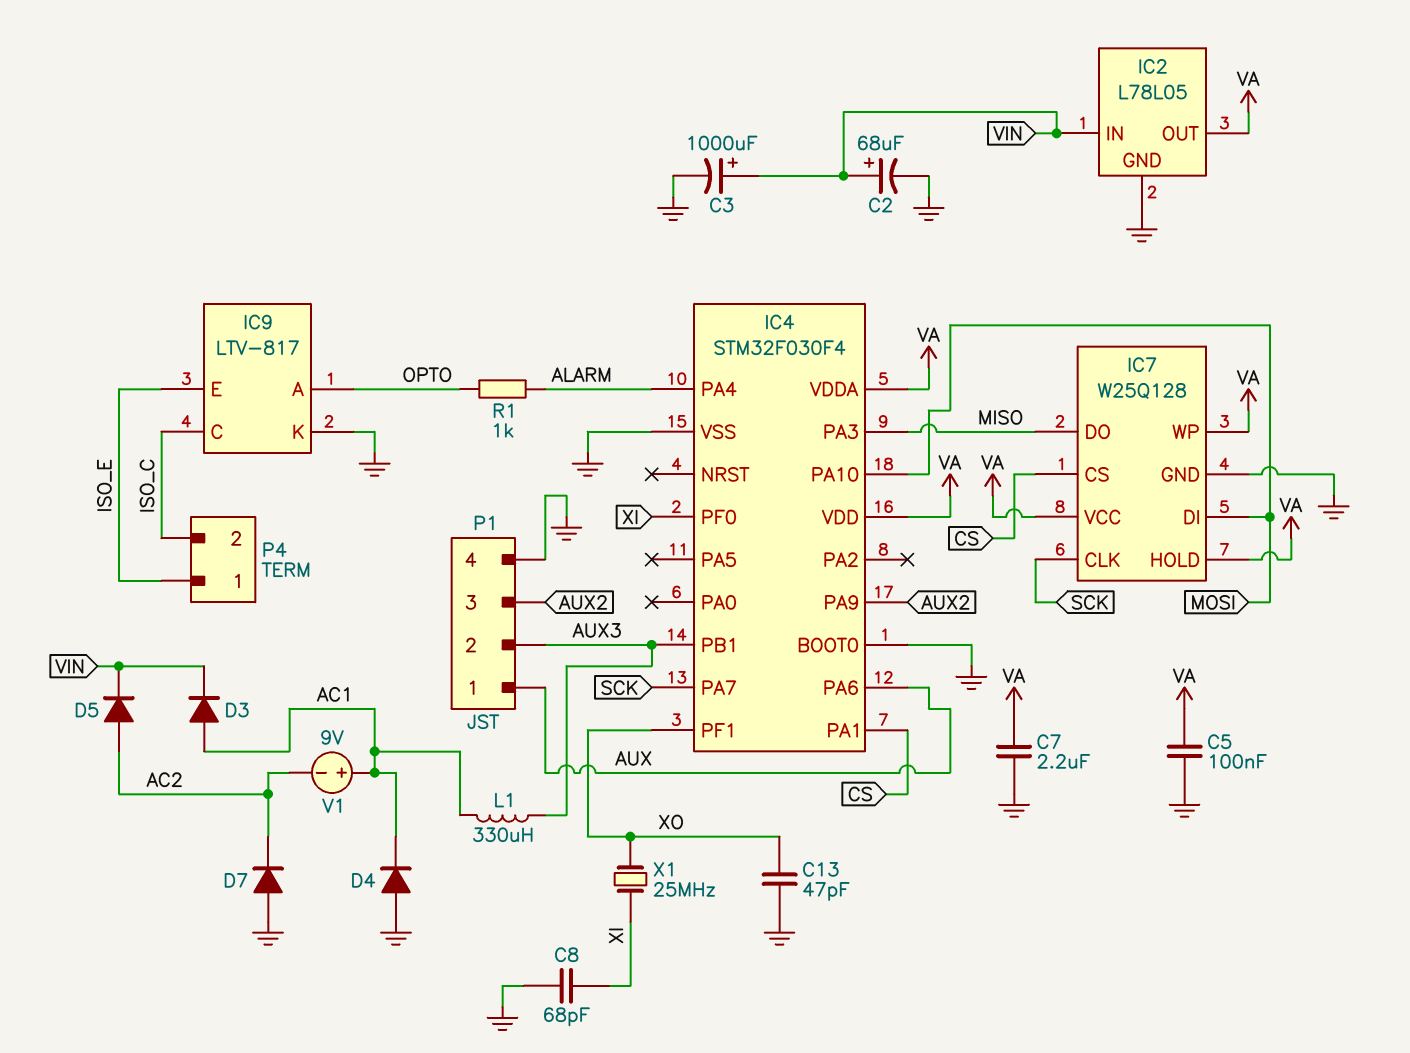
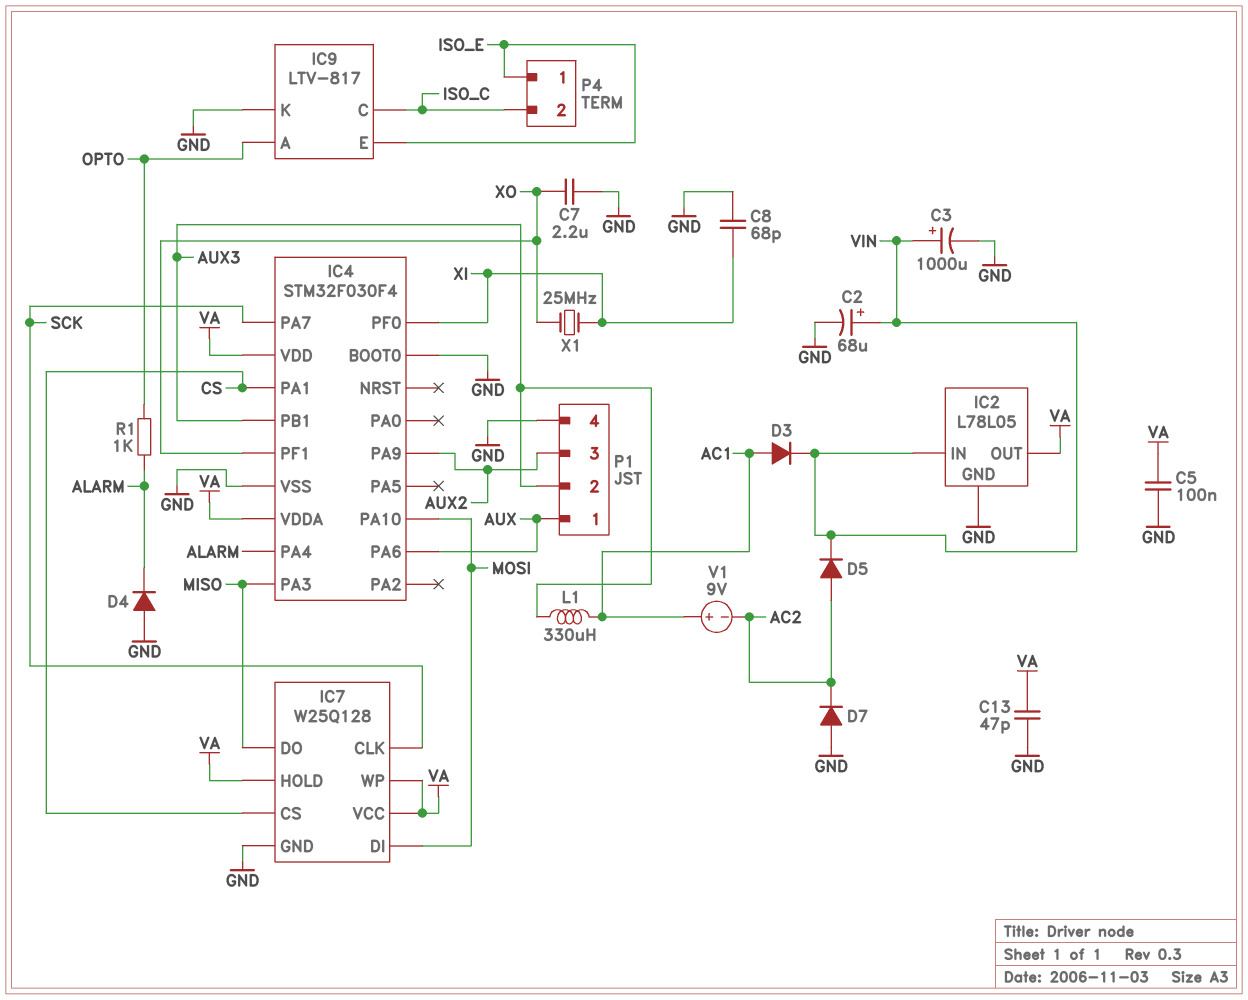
C7: 2.2uF (GND, VA) -> 2.2uF (GND, XO)
C13: 47pF (GND, XO) -> 47pF (GND, VA)
D4: diode (A GND, K AC1) -> diode (A GND, K ALARM)

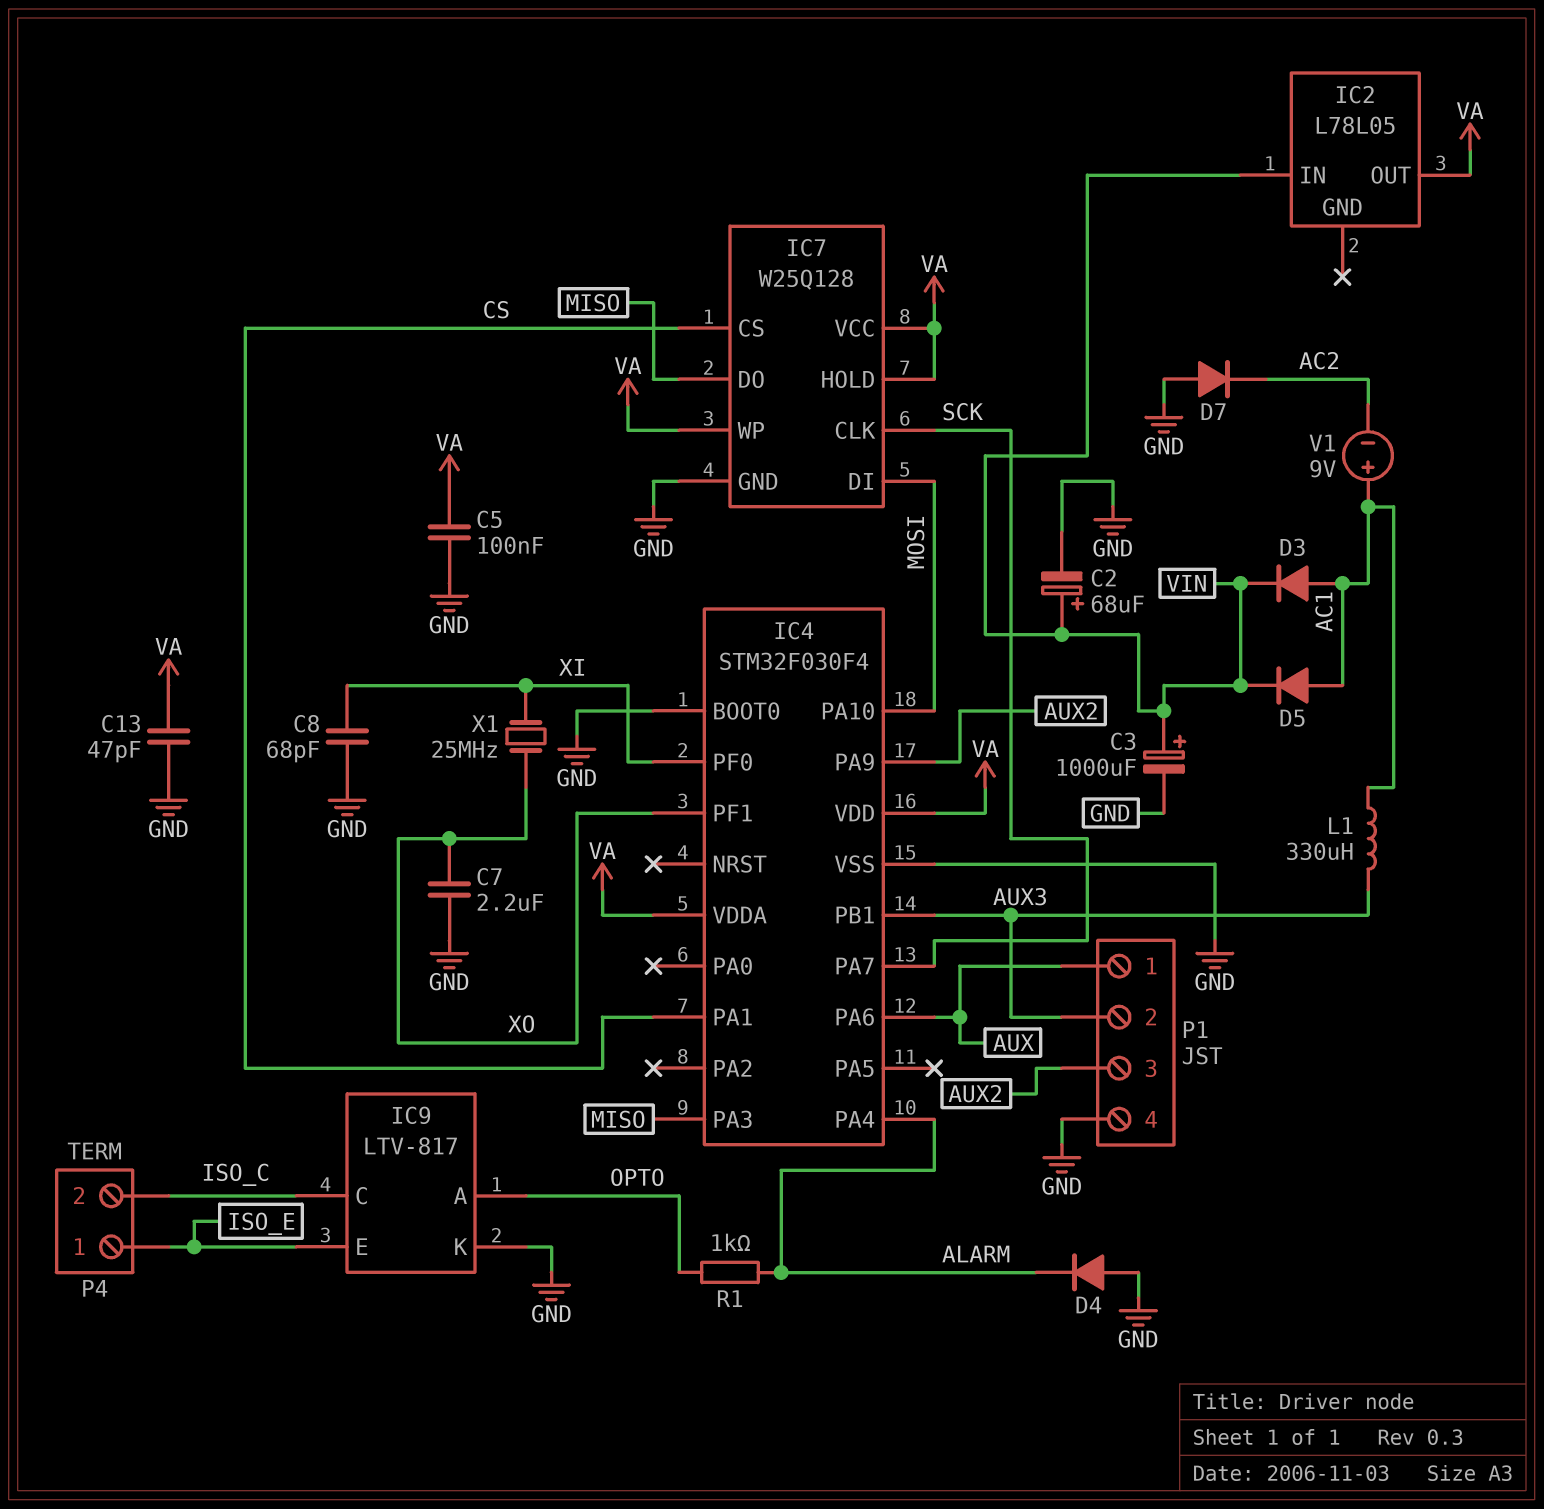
D5: diode (A AC2, K VIN) -> diode (A AC1, K VIN)
IC2 pin GND: GND -> none

